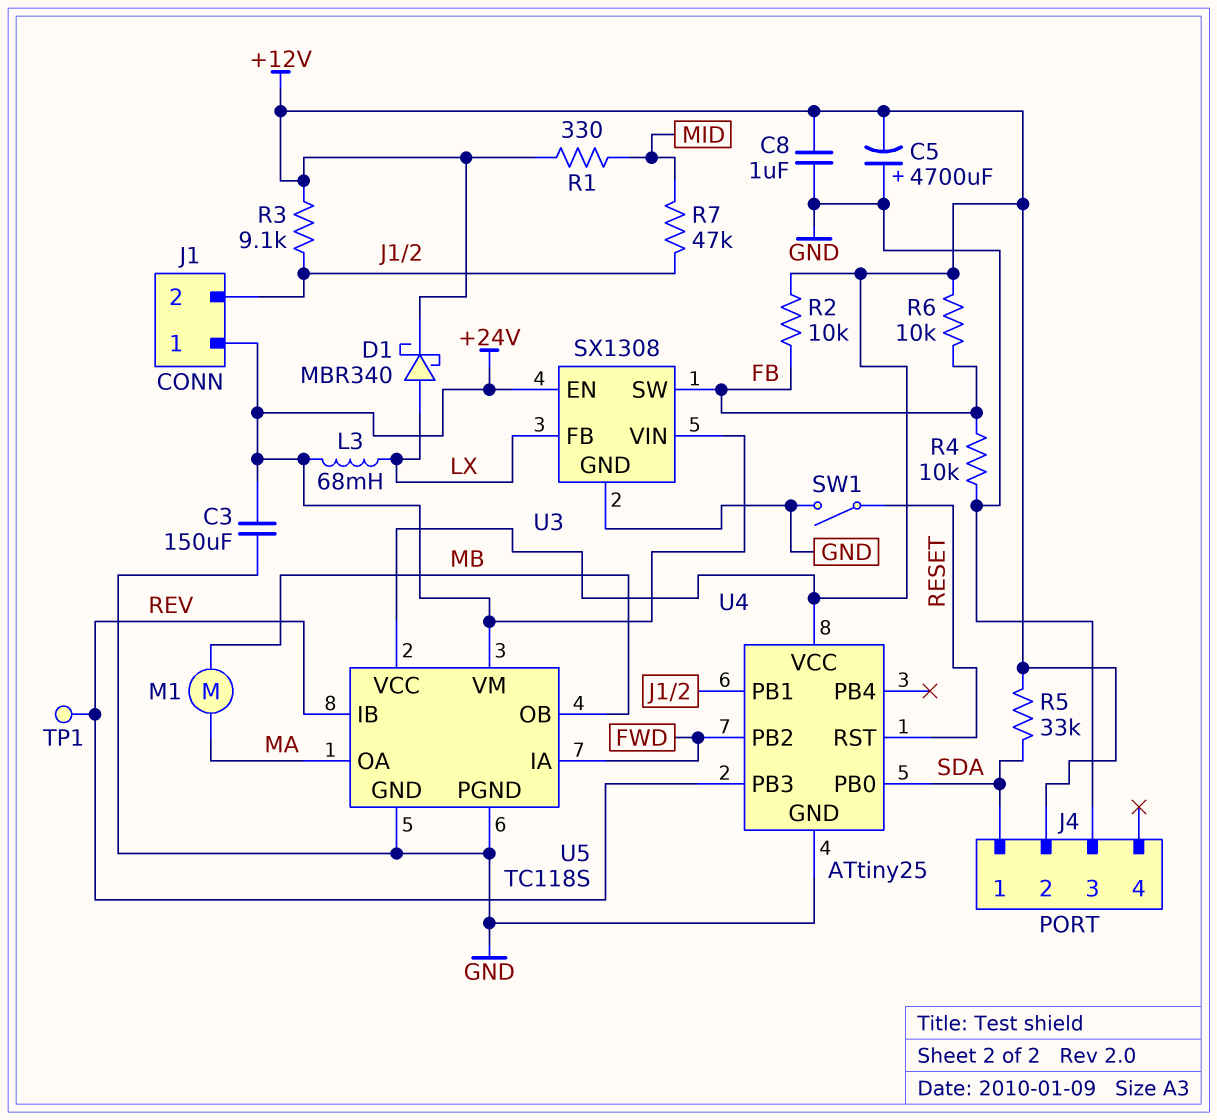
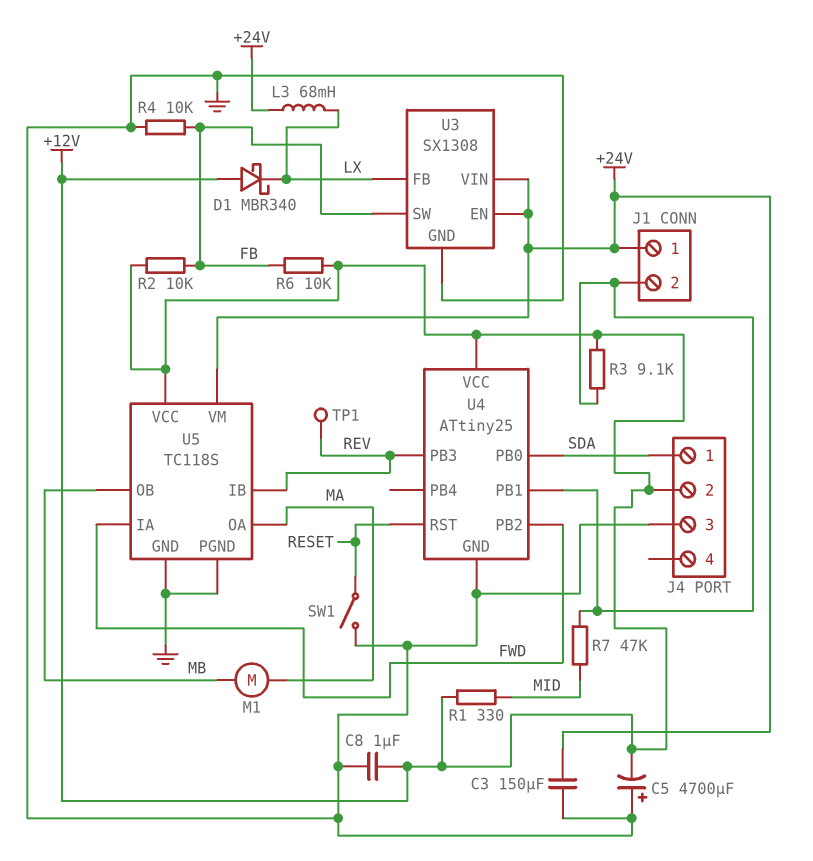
D1: schottky MBR340 (A LX, K +12V) -> schottky MBR340 (A +12V, K LX)
R5: 33k (+12V, SDA) -> none

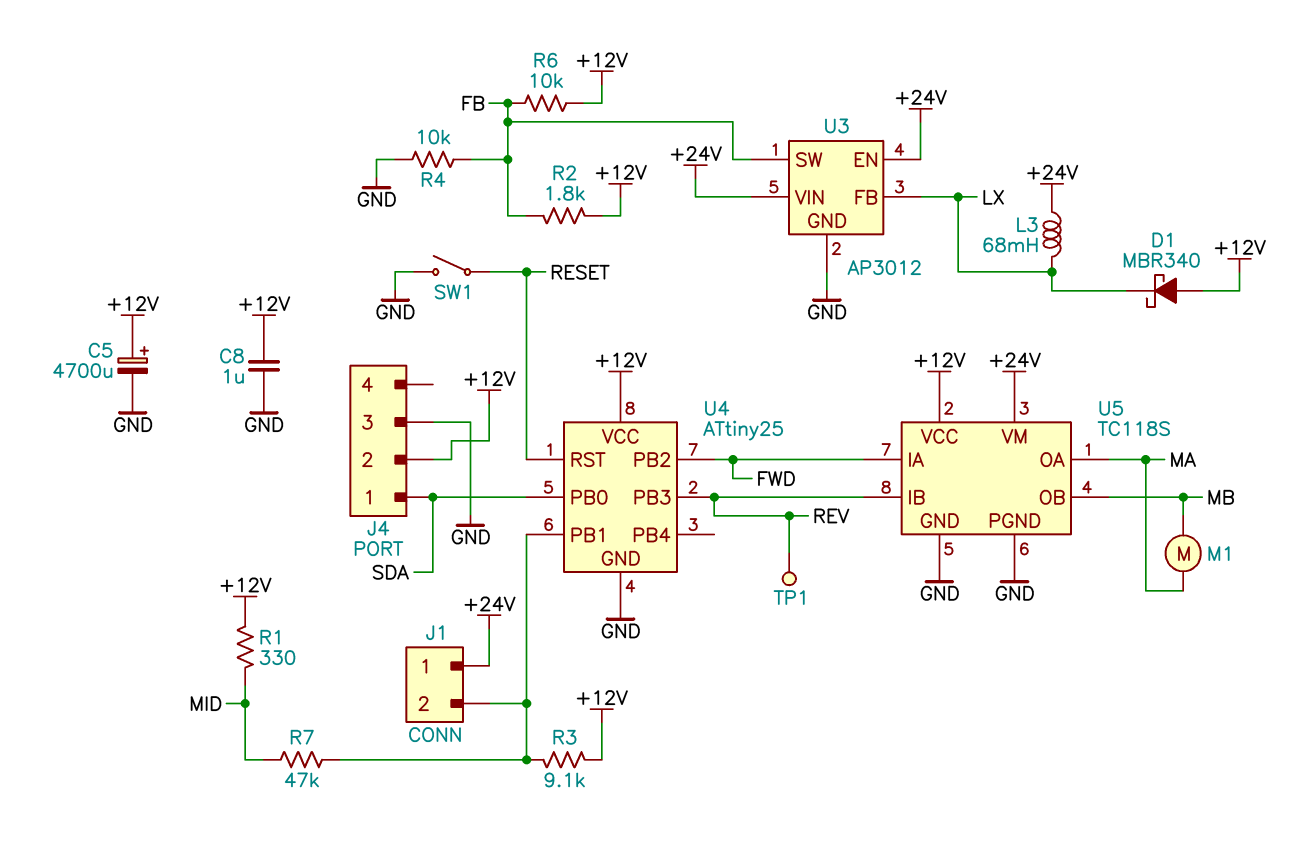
C3: 150uF (+24V, GND) -> none
C5: 4700uF (plus GND, minus +12V) -> 4700uF (plus +12V, minus GND)
R2: 10k (+12V, FB) -> 1.8k (+12V, FB)
U3: SX1308 -> AP3012

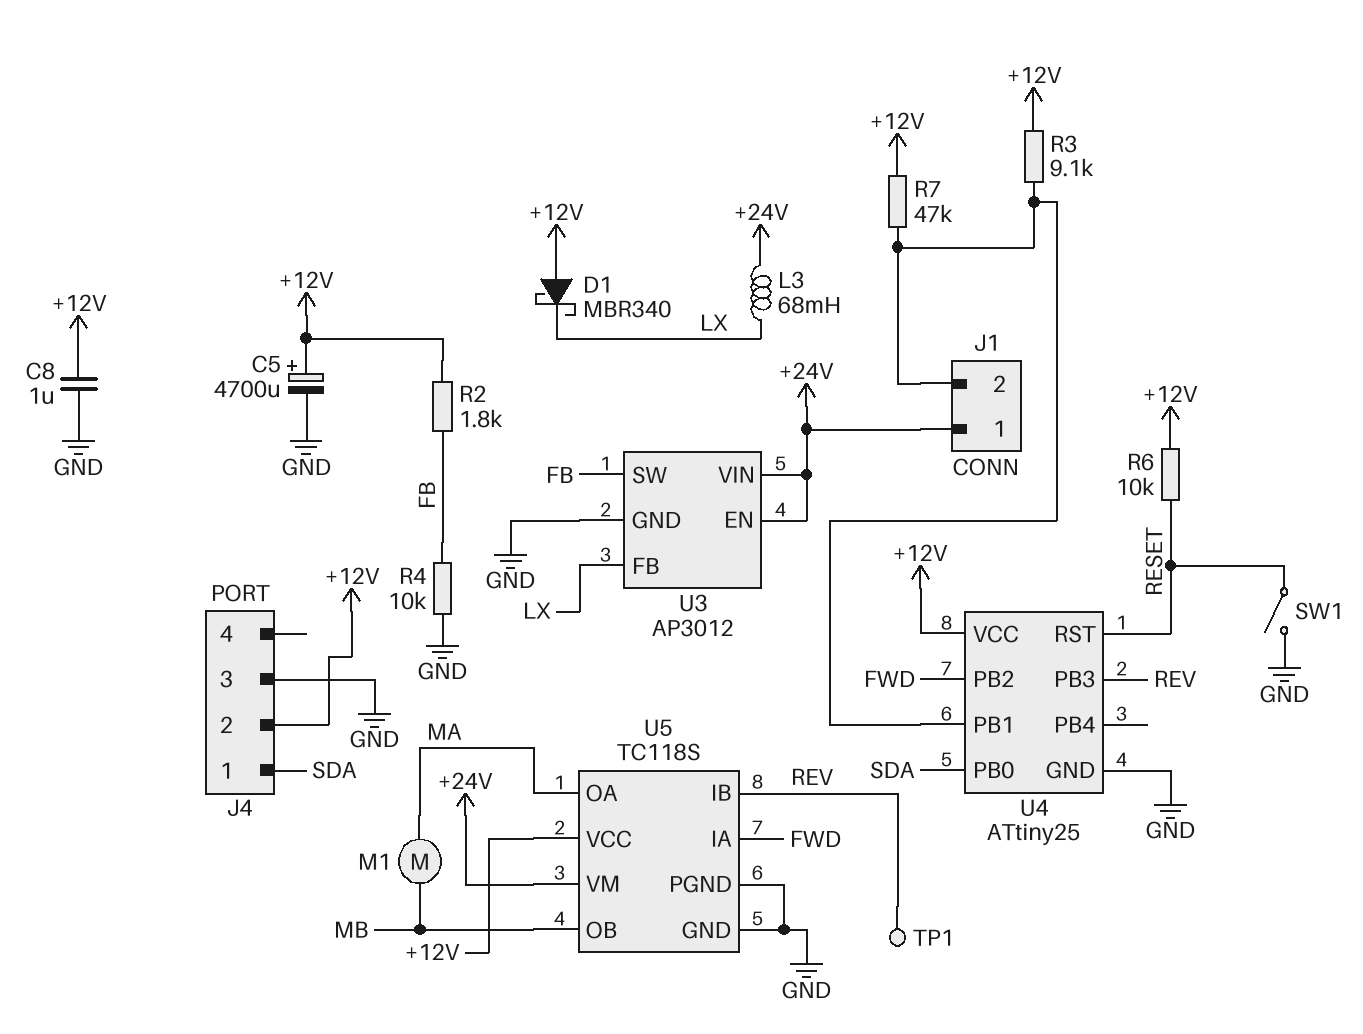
R1: 330 (+12V, MID) -> none
R6: 10k (+12V, FB) -> 10k (+12V, RESET)
R7: 47k (J1/2, MID) -> 47k (+12V, J1/2)

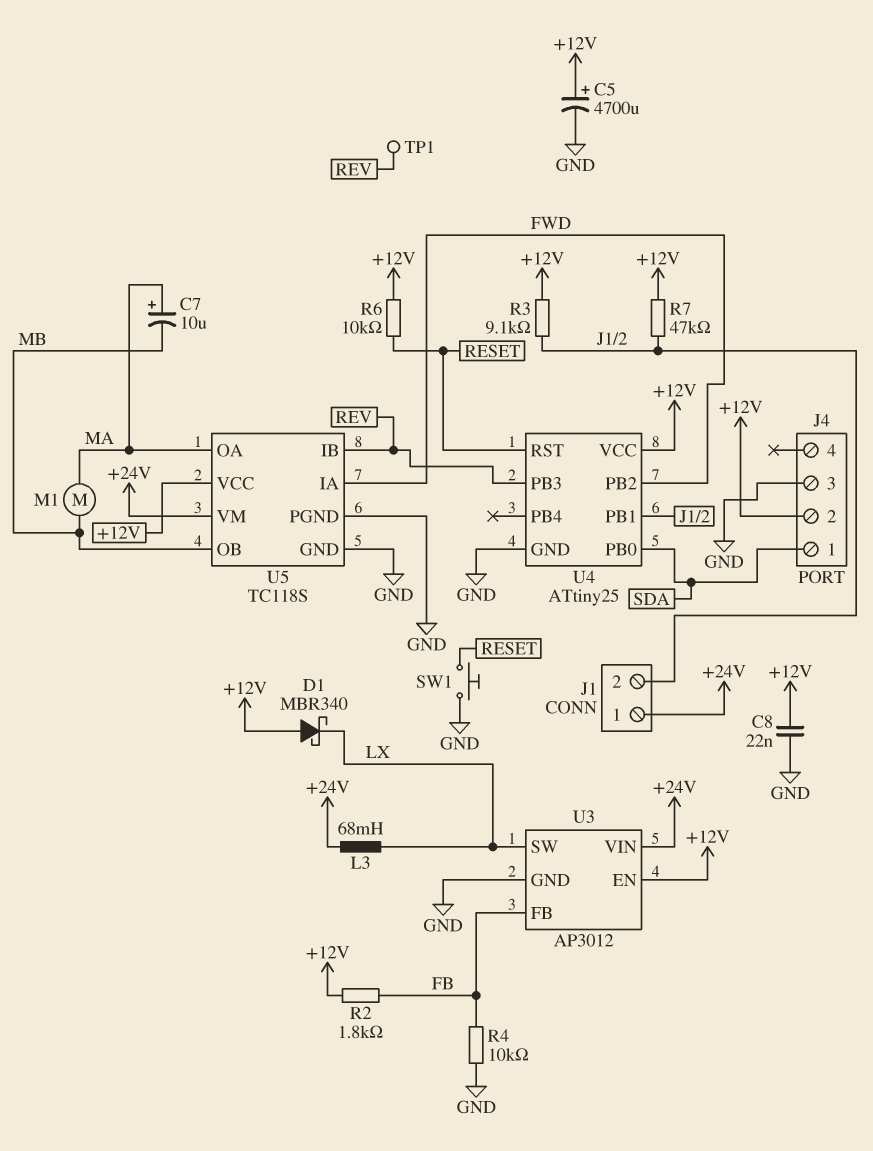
C7: none -> 10uF (plus MA, minus MB)
C8: 1uF (+12V, GND) -> 22nF (+12V, GND)
SW1: switch (GND, RESET) -> button (GND, RESET)
U3 pin EN: +24V -> +12V
U3 pin FB: LX -> FB
U3 pin SW: FB -> LX

